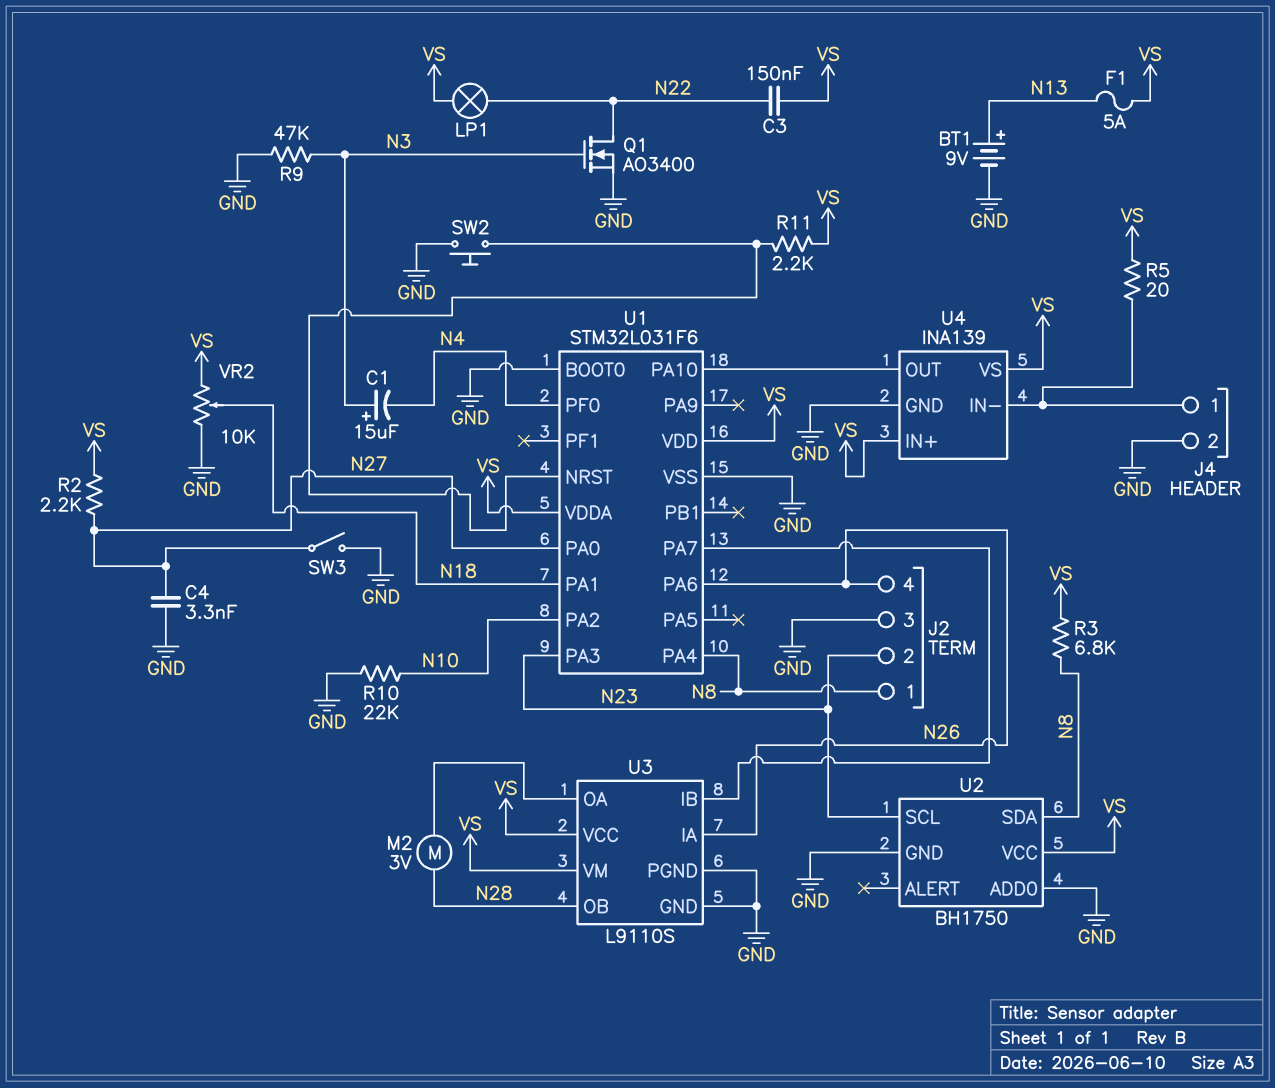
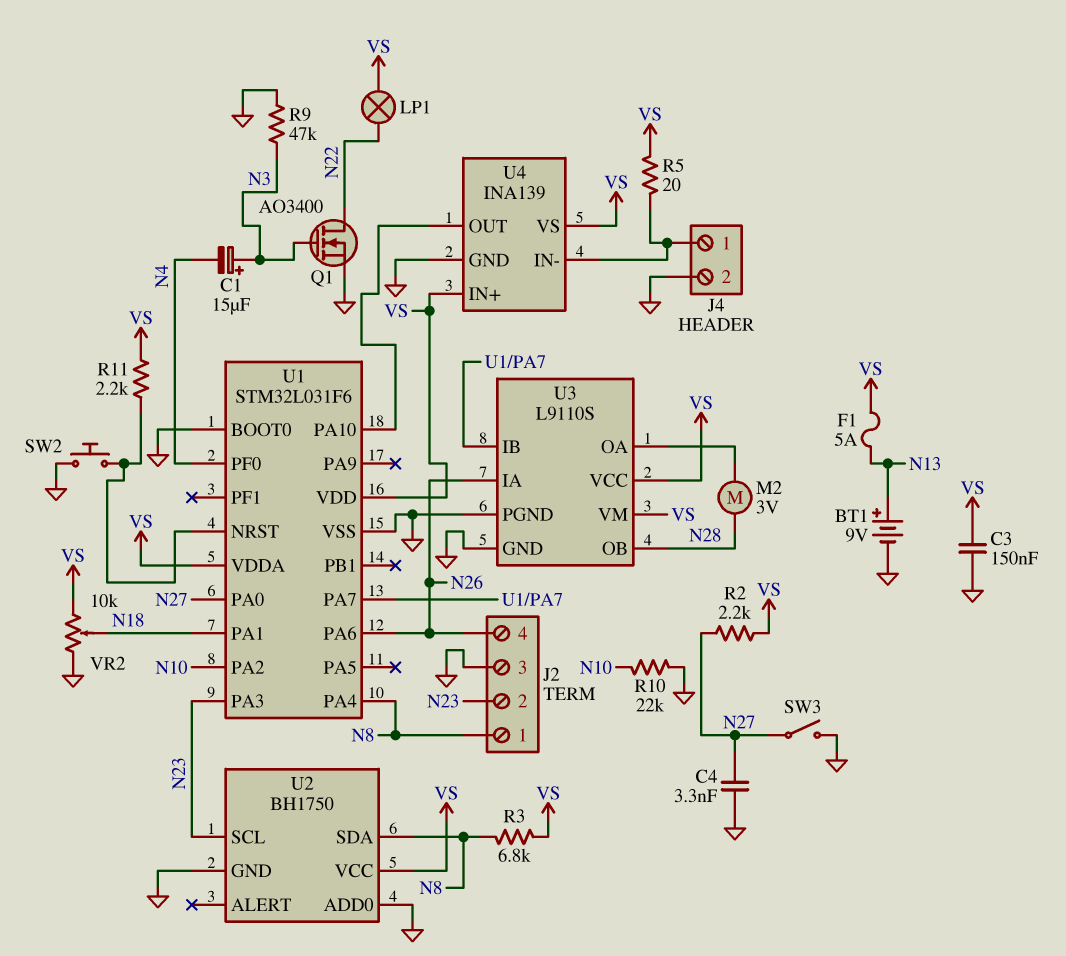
C3: 150nF (N22, VS) -> 150nF (GND, VS)

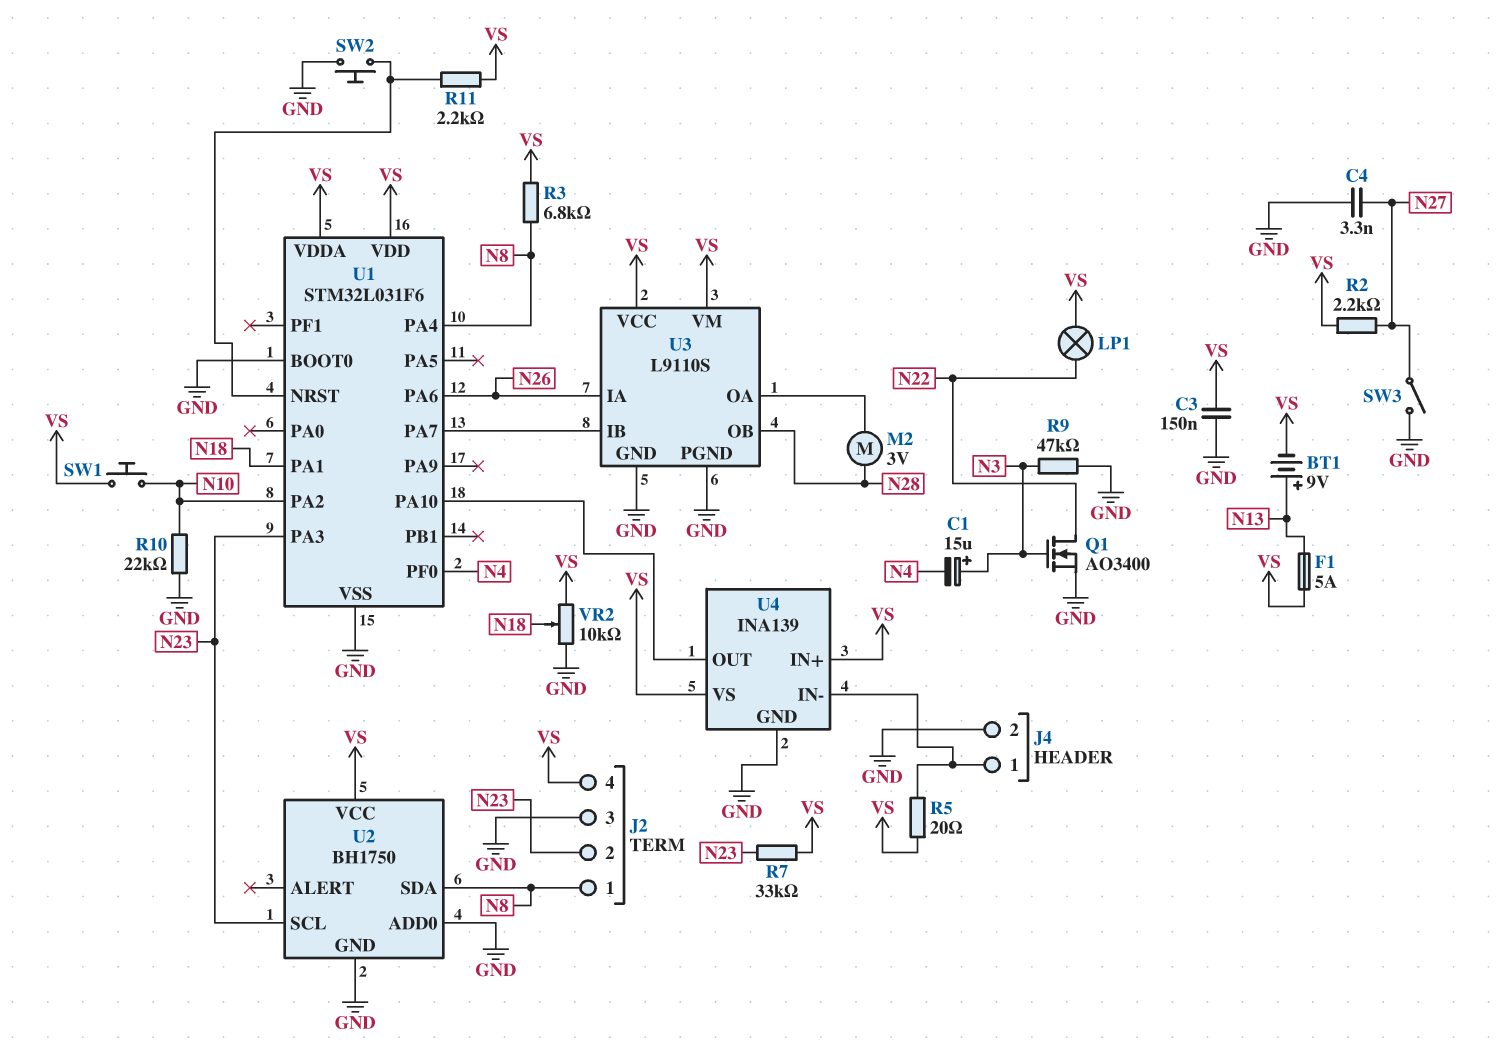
BT1: 9V (plus N13, minus GND) -> 9V (plus N13, minus VS)
J2 pin 4: N26 -> VS
R7: none -> 33k (N23, VS)
SW1: none -> button (N10, VS)
U1 pin PA0: N27 -> none

